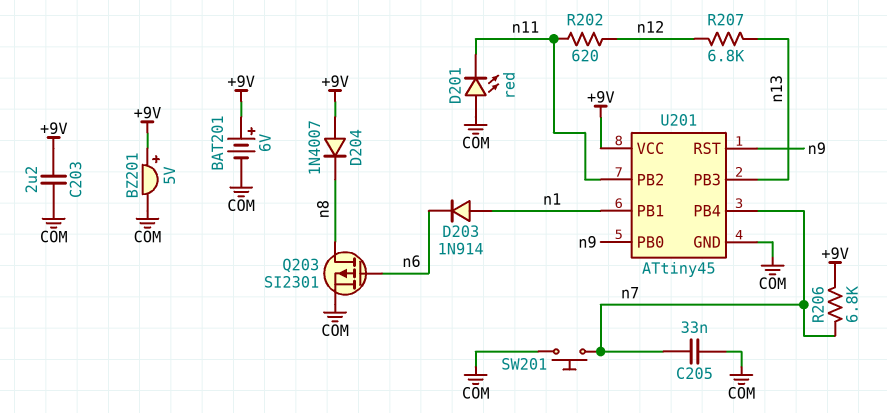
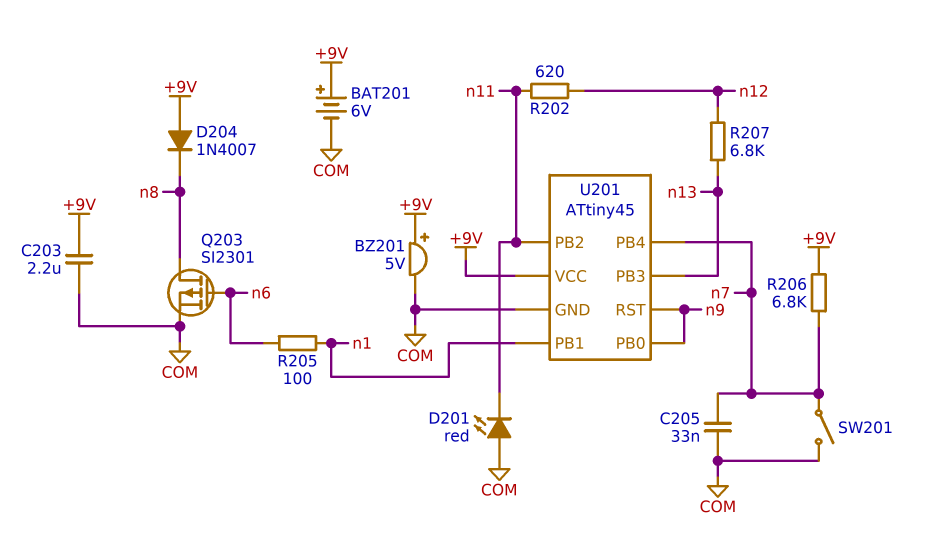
D203: diode 1N914 (A n1, K n6) -> none
R205: none -> 100 (n1, n6)
SW201: button (COM, n7) -> switch (COM, n7)

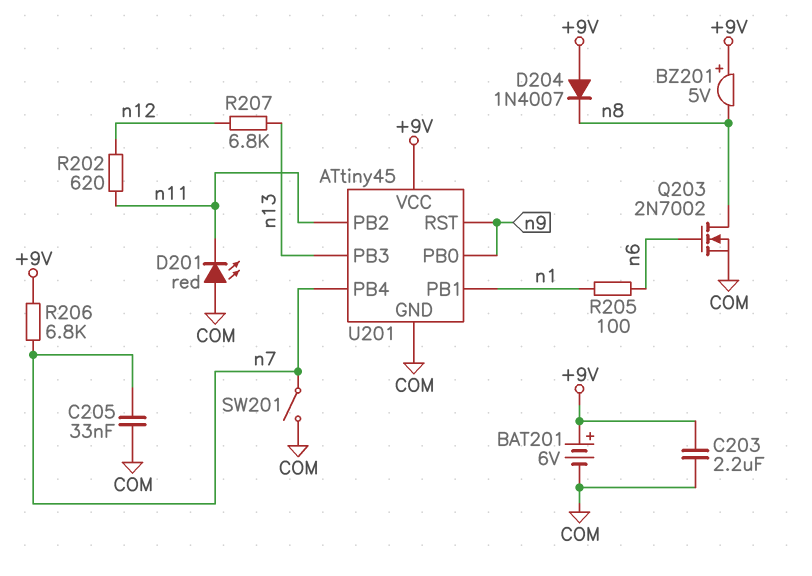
BZ201: buzzer 5V (plus +9V, minus COM) -> buzzer 5V (plus +9V, minus n8)
Q203: PMOS SI2301 (G n6, D n8, S COM) -> NMOS 2N7002 (G n6, D n8, S COM)

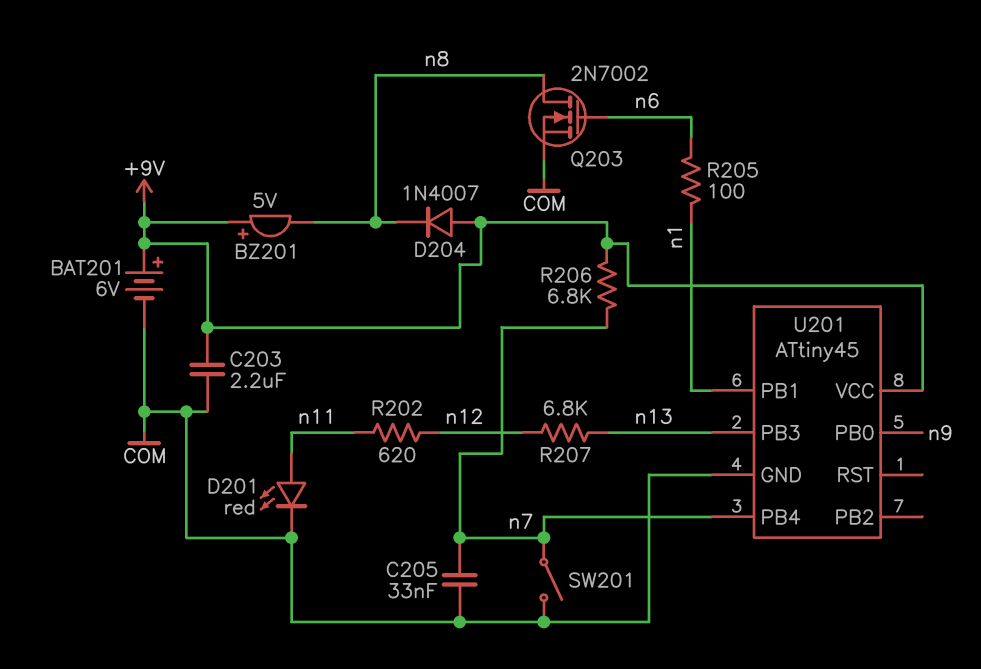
D201: LED red (A COM, K n11) -> LED red (A n11, K COM)
U201 pin PB2: n11 -> none
U201 pin RST: n9 -> none

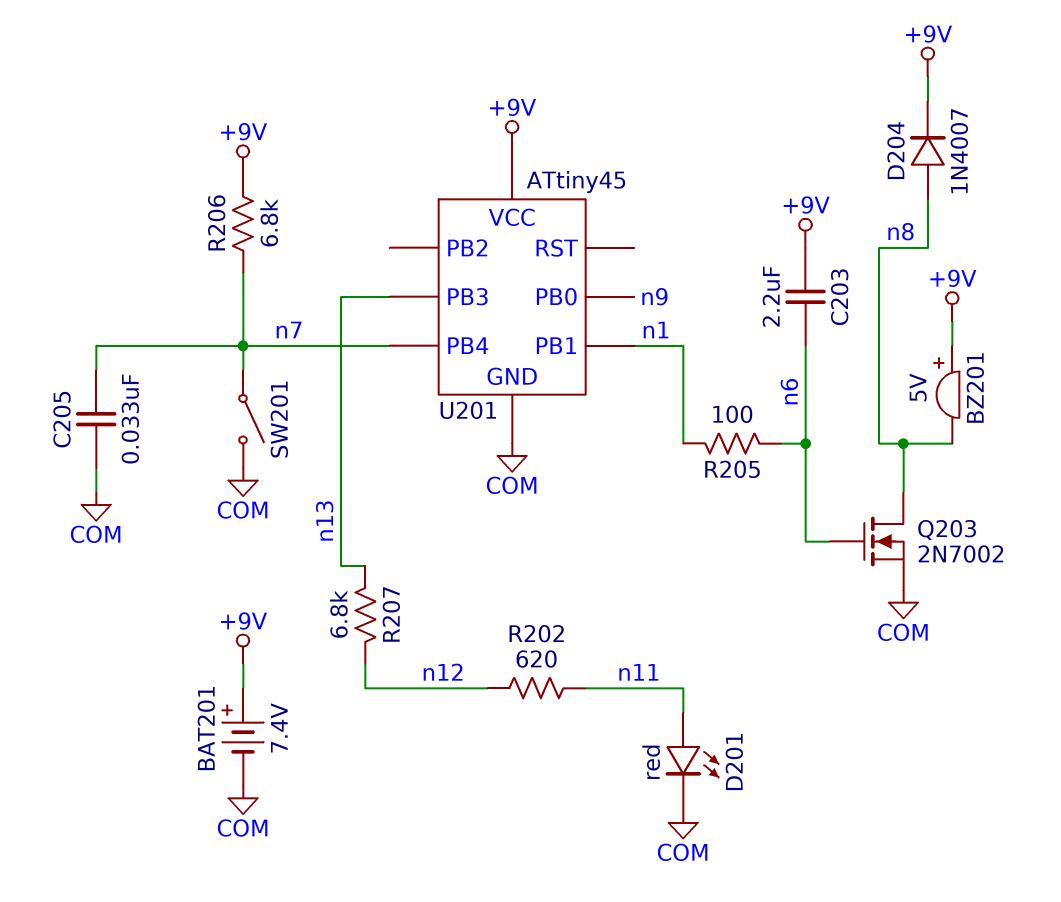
BAT201: 6V (plus +9V, minus COM) -> 7.4V (plus +9V, minus COM)
C203: 2.2uF (+9V, COM) -> 2.2uF (+9V, n6)
D204: diode 1N4007 (A +9V, K n8) -> diode 1N4007 (A n8, K +9V)

